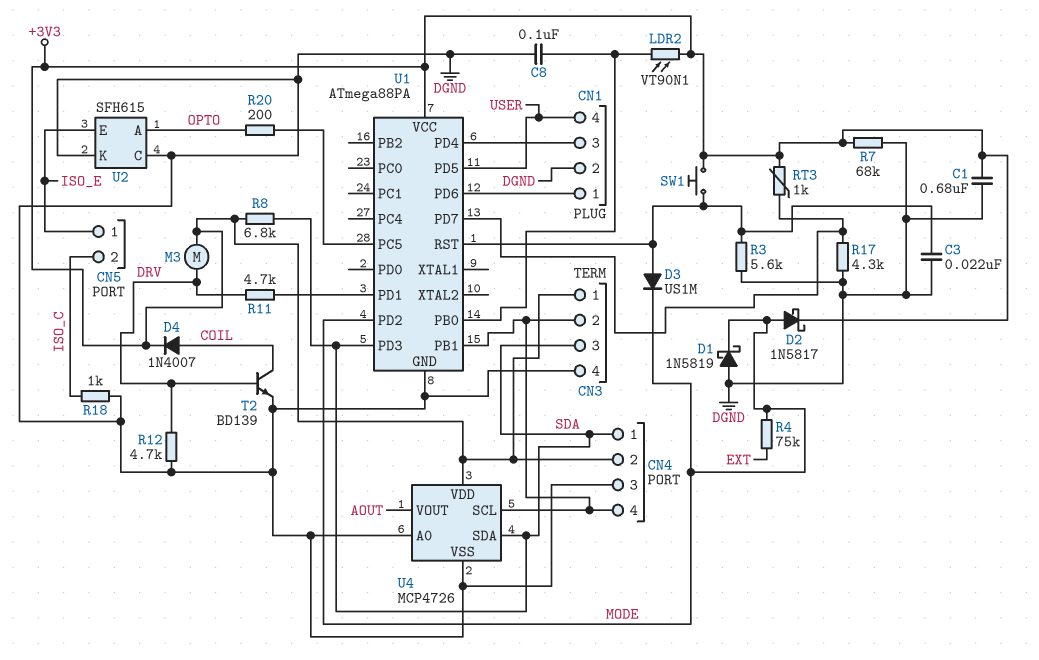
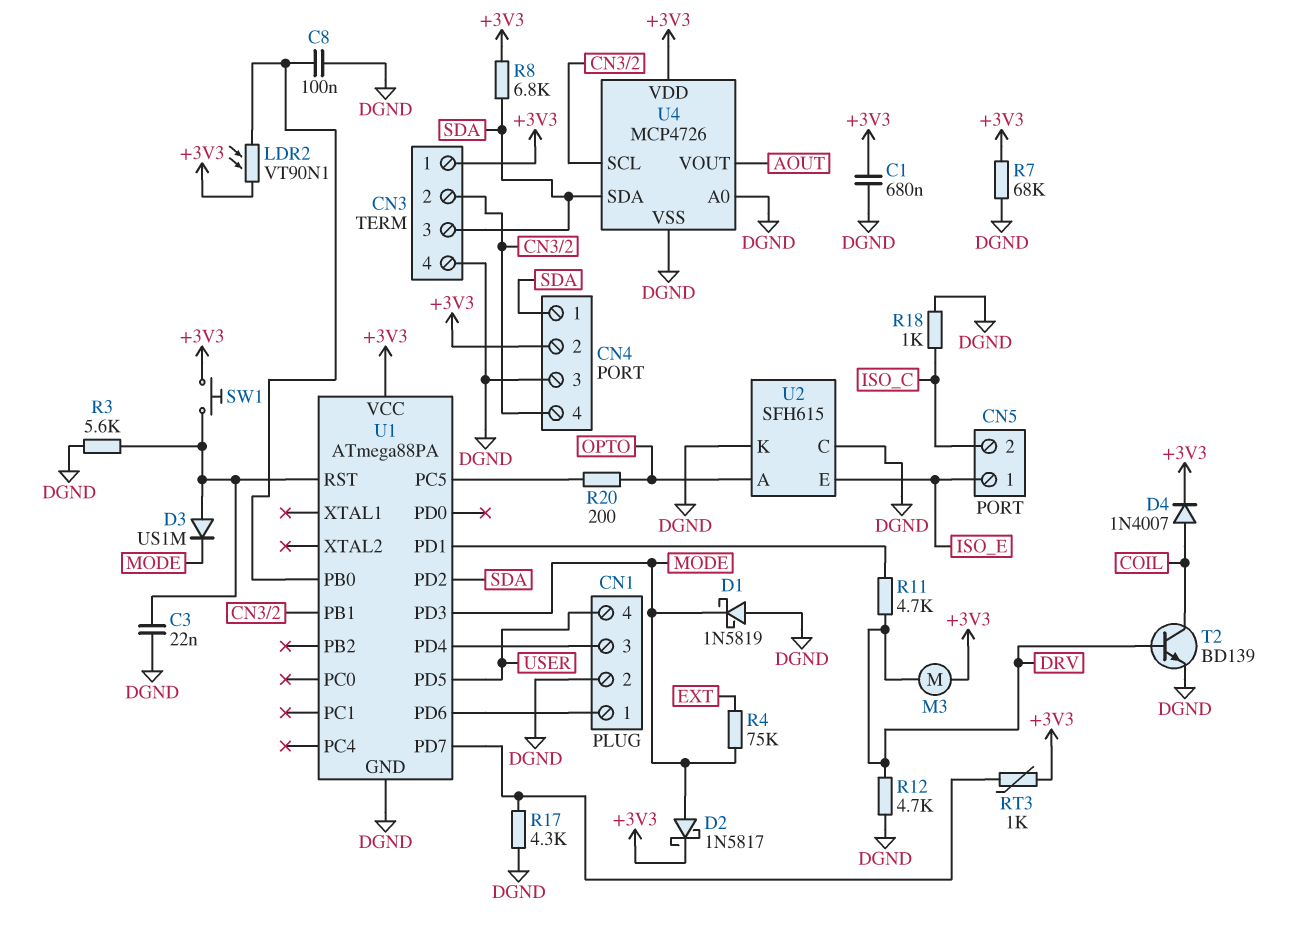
U1 pin PD2: MODE -> SDA
U1 pin PD3: SDA -> MODE

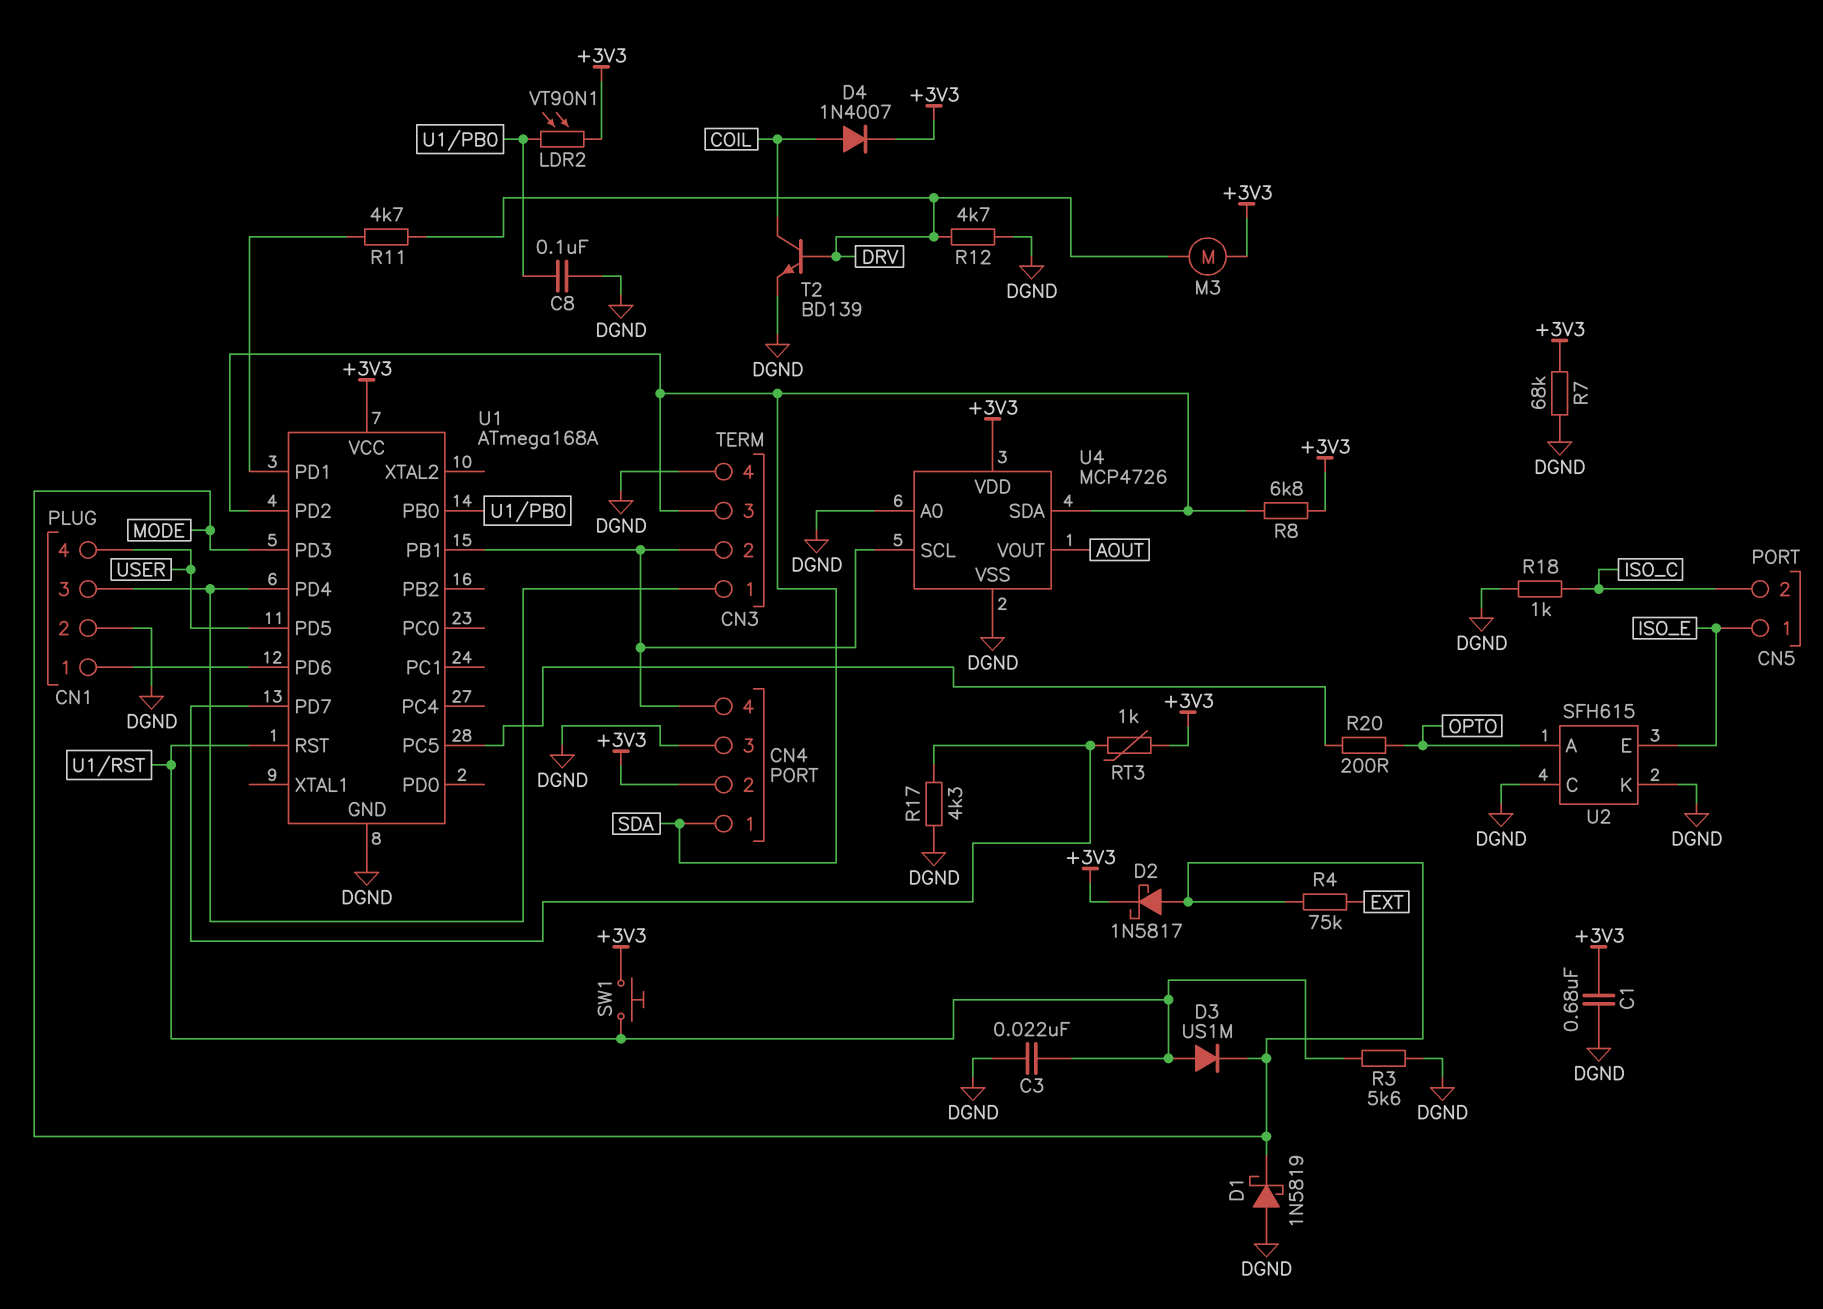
CN3 pin 1: +3V3 -> CN1/3
U1: ATmega88PA -> ATmega168A

